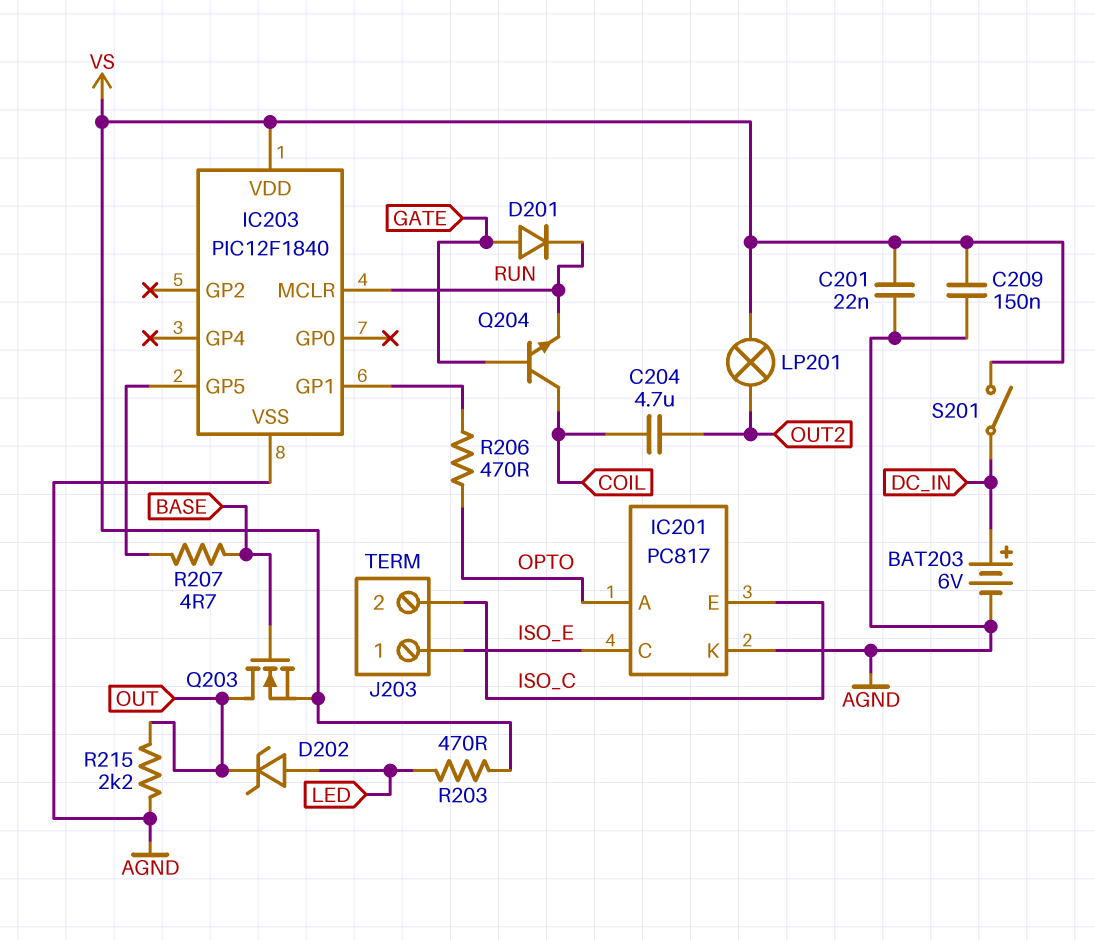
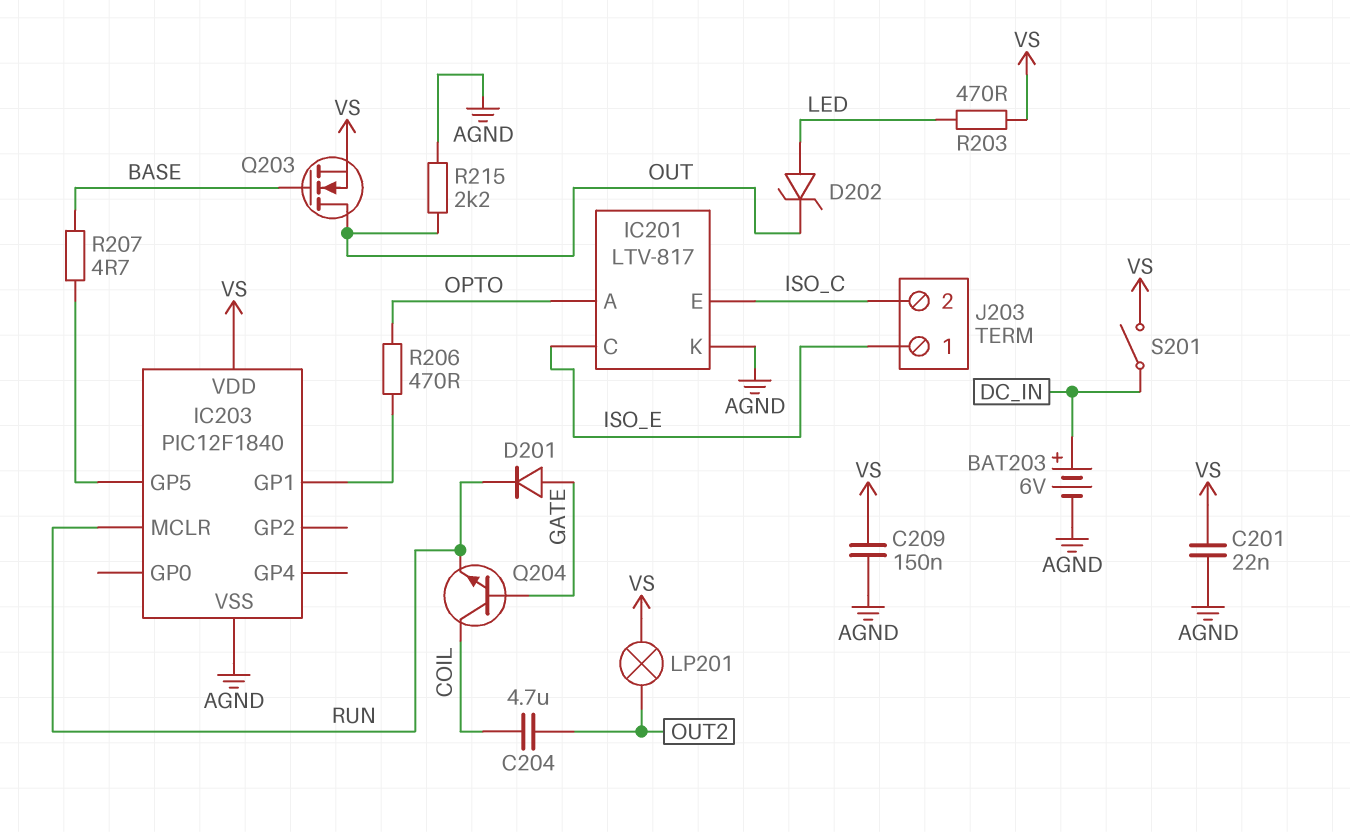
IC201: PC817 -> LTV-817

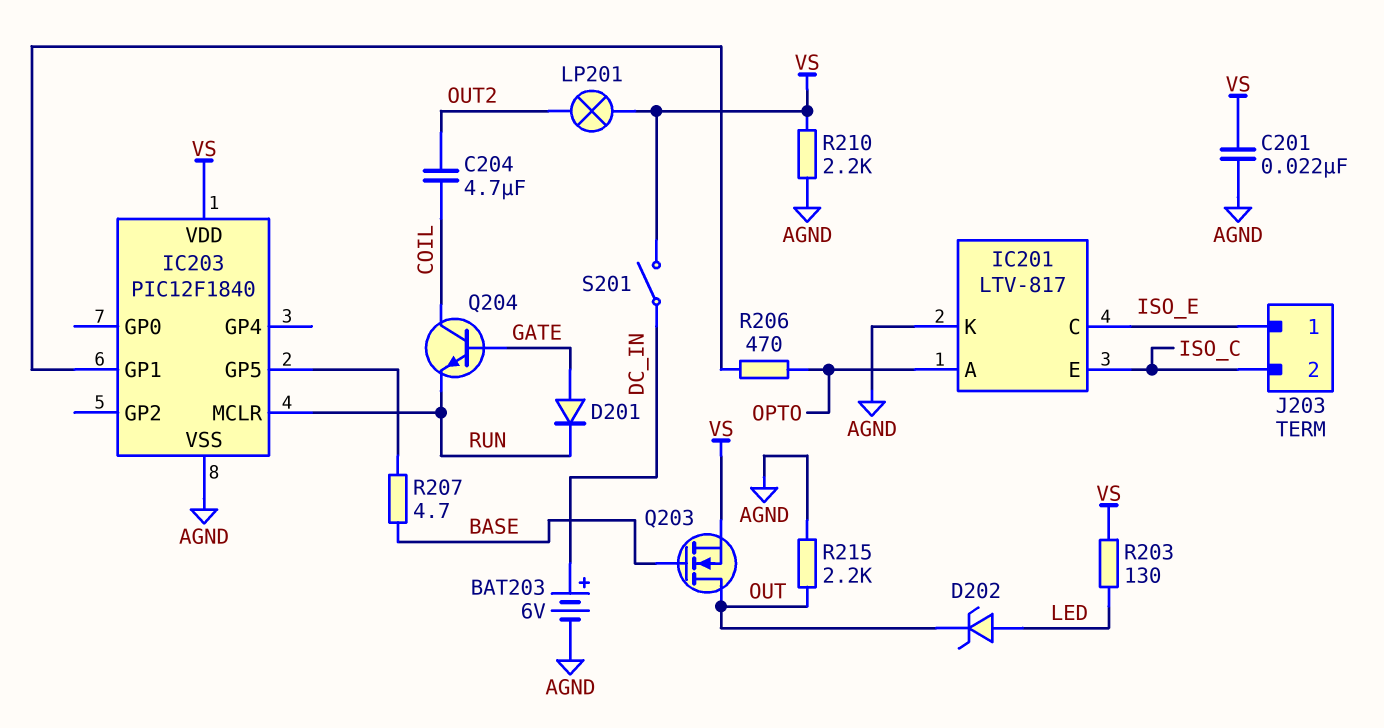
C209: 150nF (AGND, VS) -> none
R203: 470 (LED, VS) -> 130 (LED, VS)
R210: none -> 2.2k (AGND, VS)

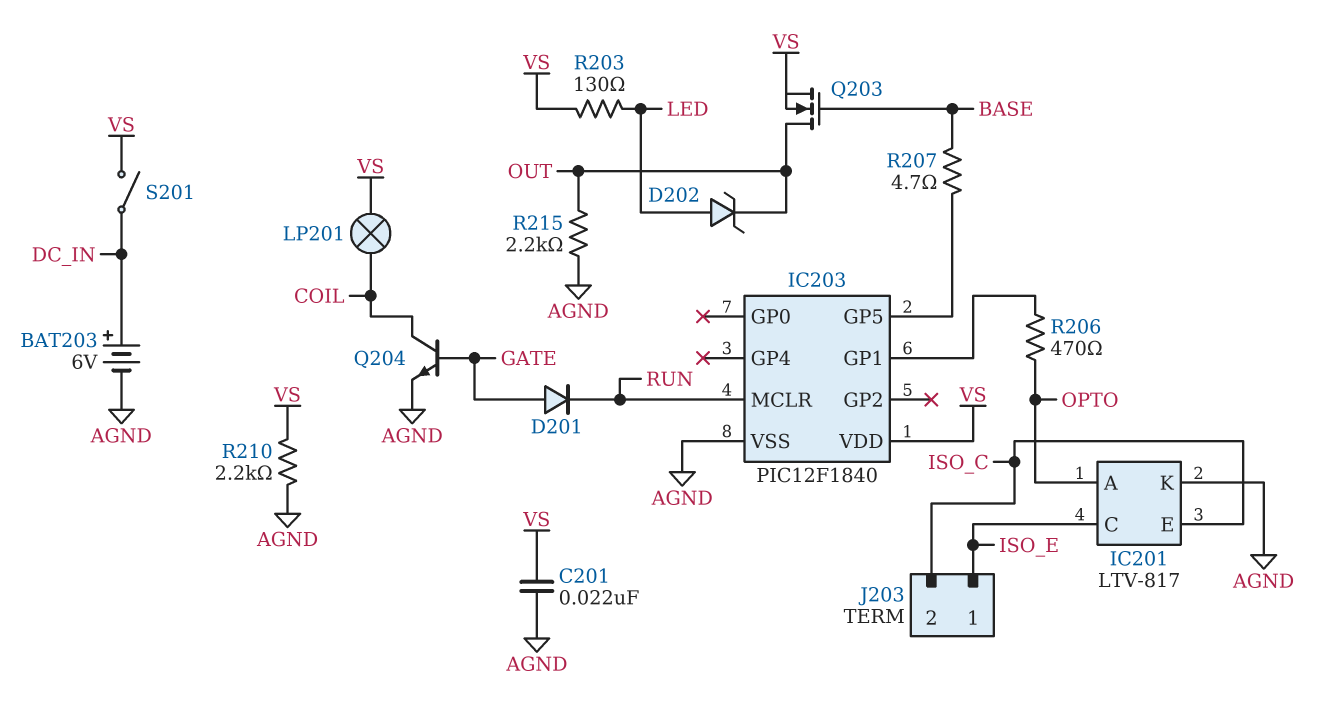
C204: 4.7uF (COIL, OUT2) -> none
LP201: lamp (OUT2, VS) -> lamp (COIL, VS)
Q204: NPN (B GATE, C COIL, E RUN) -> NPN (B GATE, C COIL, E AGND)

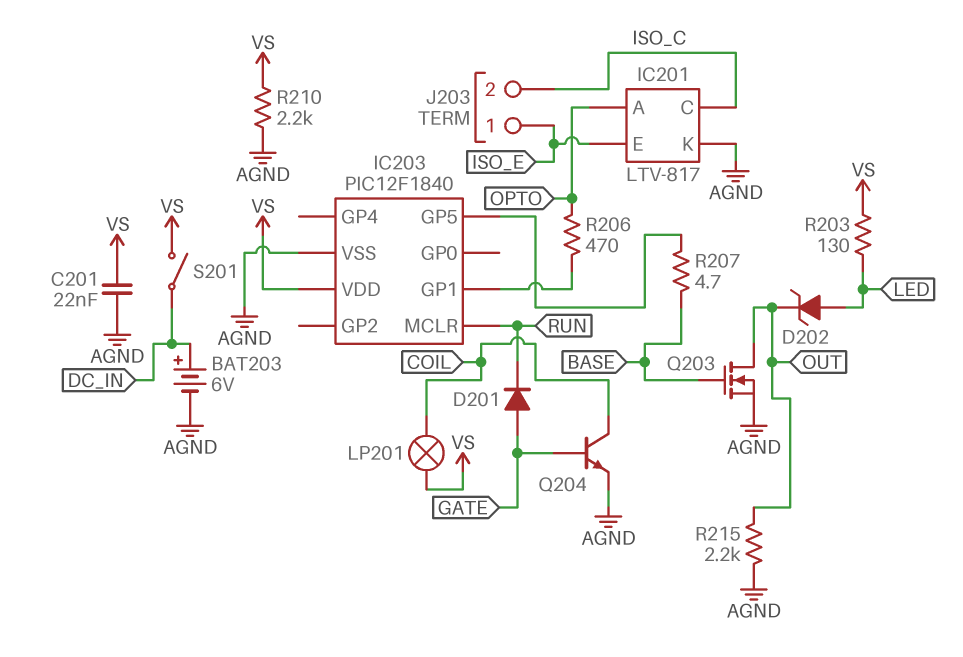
IC201 pin C: ISO_E -> ISO_C
IC201 pin E: ISO_C -> ISO_E
Q203: NMOS (G BASE, D OUT, S VS) -> NMOS (G BASE, D OUT, S AGND)

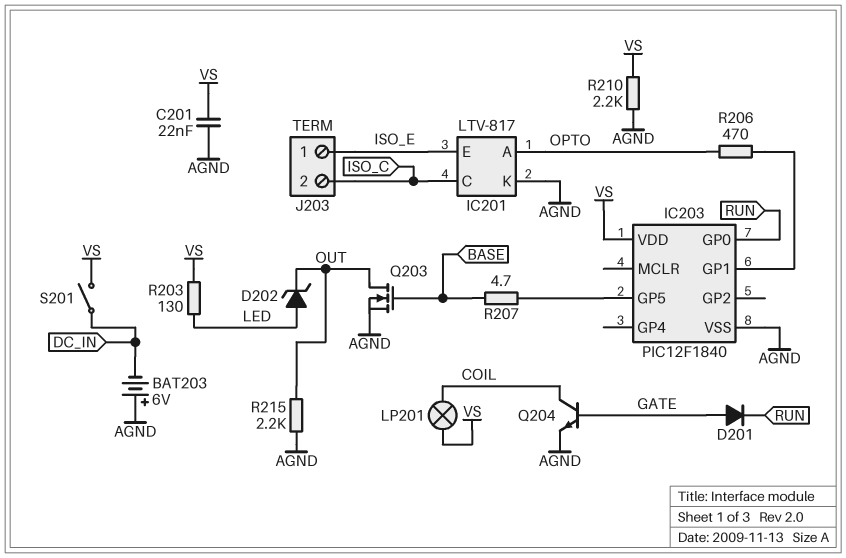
BAT203: 6V (plus DC_IN, minus AGND) -> 6V (plus AGND, minus DC_IN)
IC203 pin GP0: none -> RUN
IC203 pin MCLR: RUN -> none

